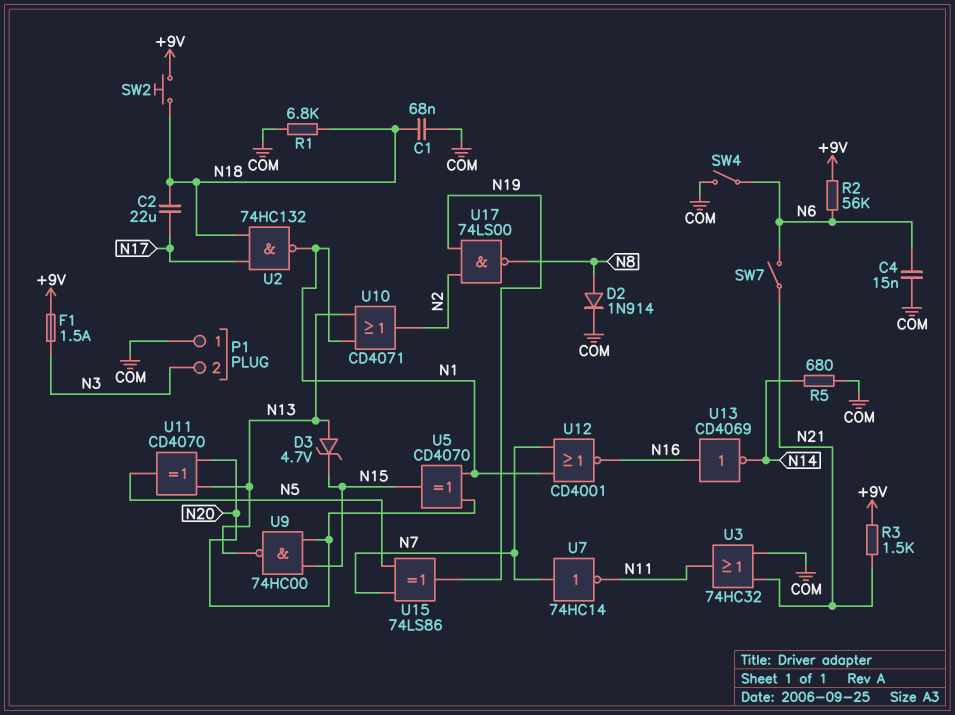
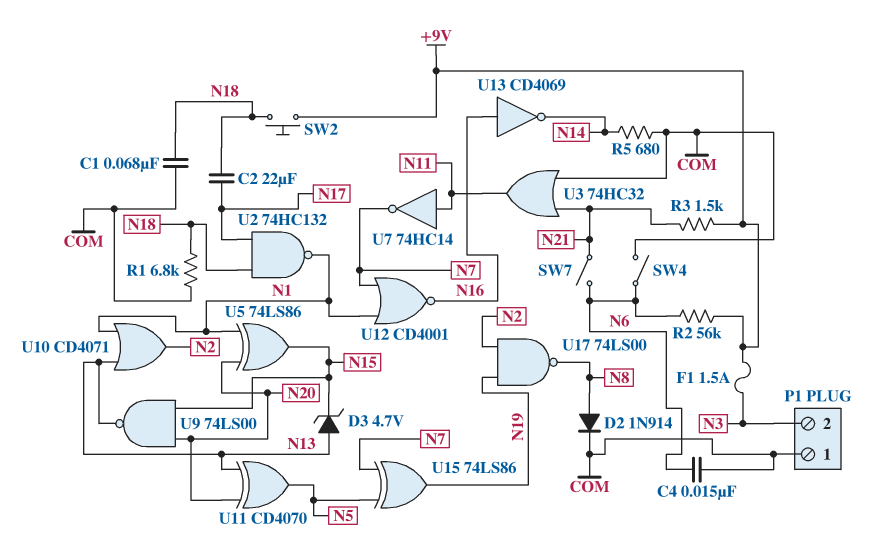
U5: XOR CD4070 (in N1, in N20, out N15) -> XOR 74LS86 (in N1, in N20, out N15)
U7: NOT 74HC14 (in N7, out N11) -> NOT 74HC14 (in N11, out N7)
U9: NAND 74HC00 (in N15, in N20, out N13) -> NAND 74LS00 (in N15, in N20, out N13)

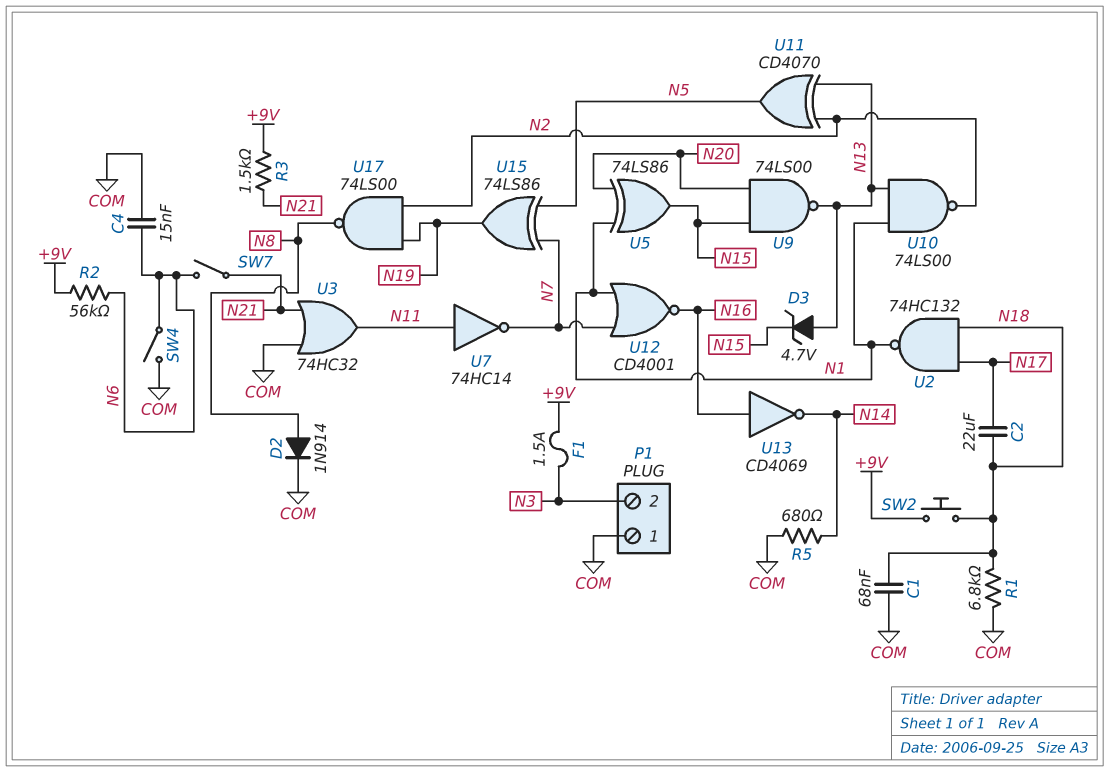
U10: OR CD4071 (in N1, in N13, out N2) -> NAND 74LS00 (in N1, in N13, out N2)
U11: XOR CD4070 (in N13, in N20, out N5) -> XOR CD4070 (in N2, in N13, out N5)

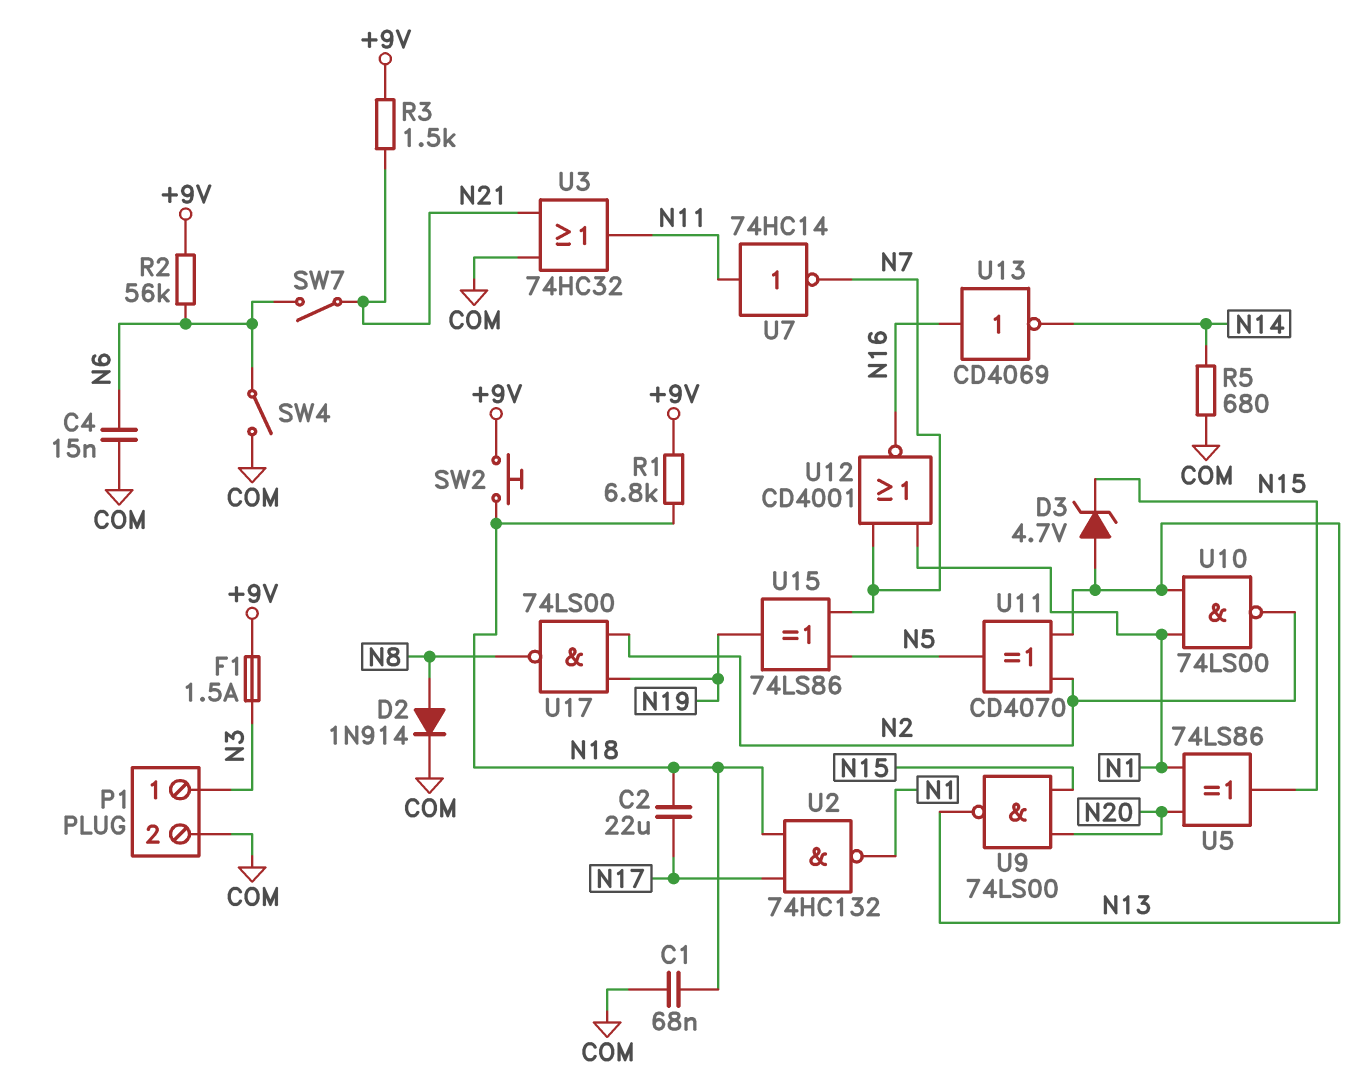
P1 pin 1: COM -> N3
P1 pin 2: N3 -> COM
R1: 6.8k (COM, N18) -> 6.8k (+9V, N18)

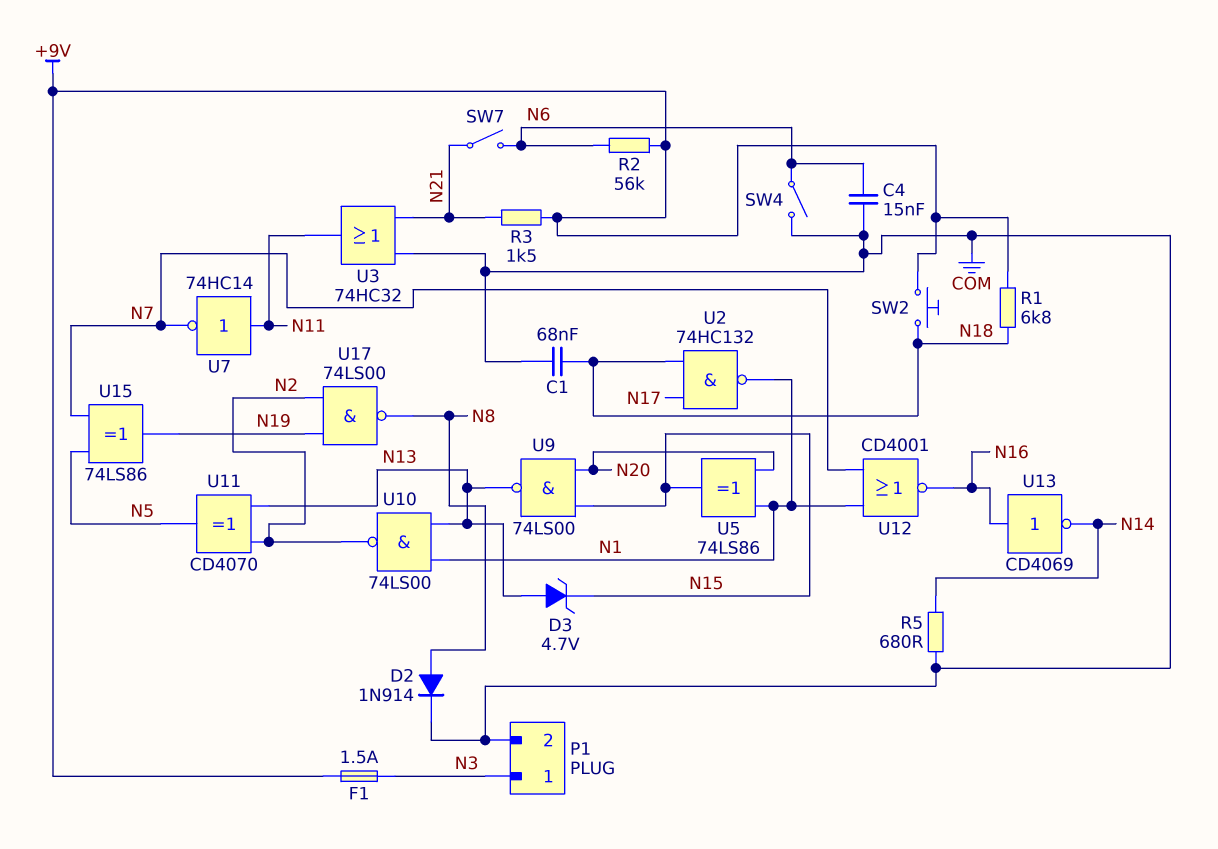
C2: 22uF (N17, N18) -> none

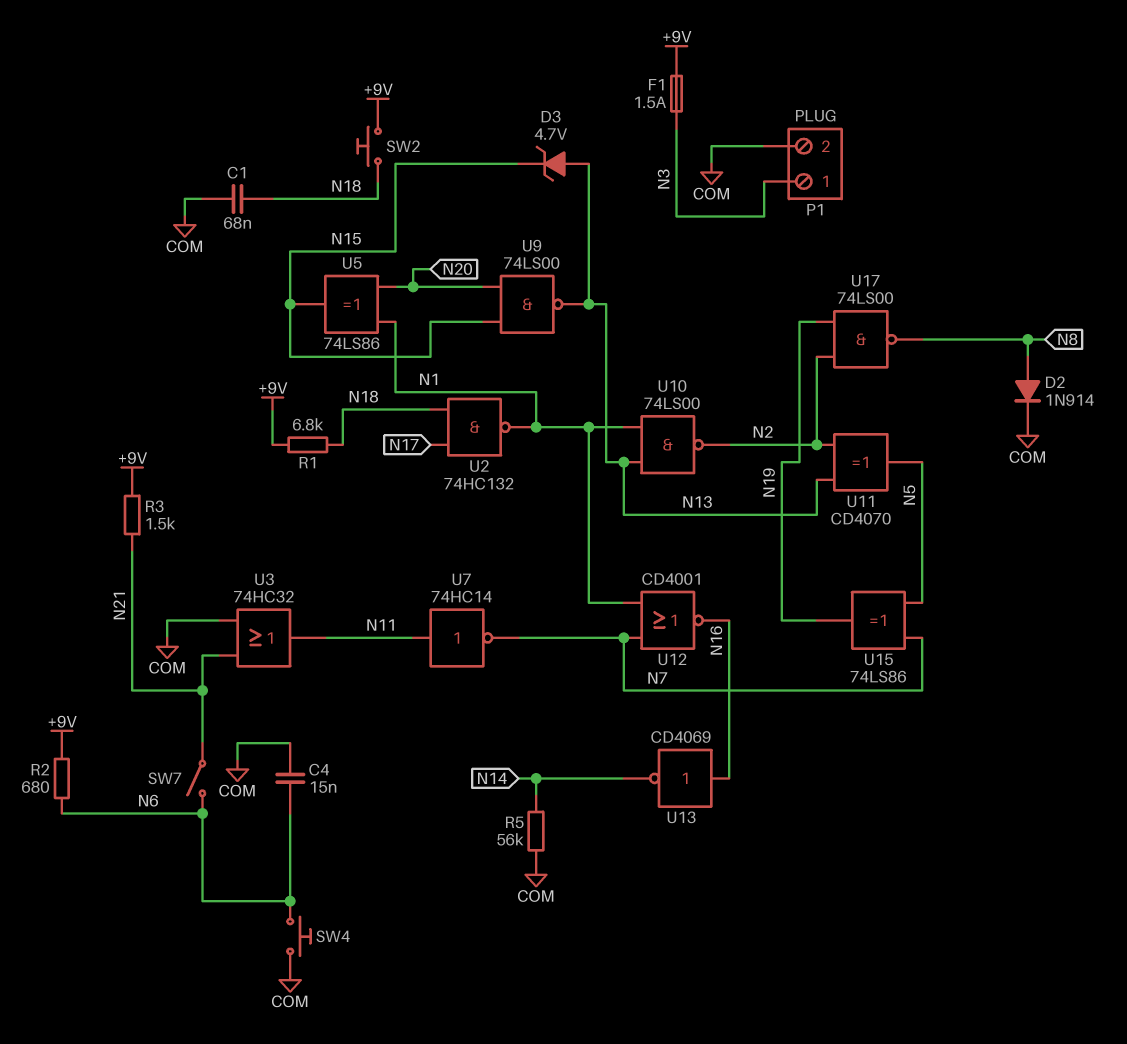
R2: 56k (+9V, N6) -> 680 (+9V, N6)
R5: 680 (COM, N14) -> 56k (COM, N14)
SW4: switch (COM, N6) -> button (COM, N6)

